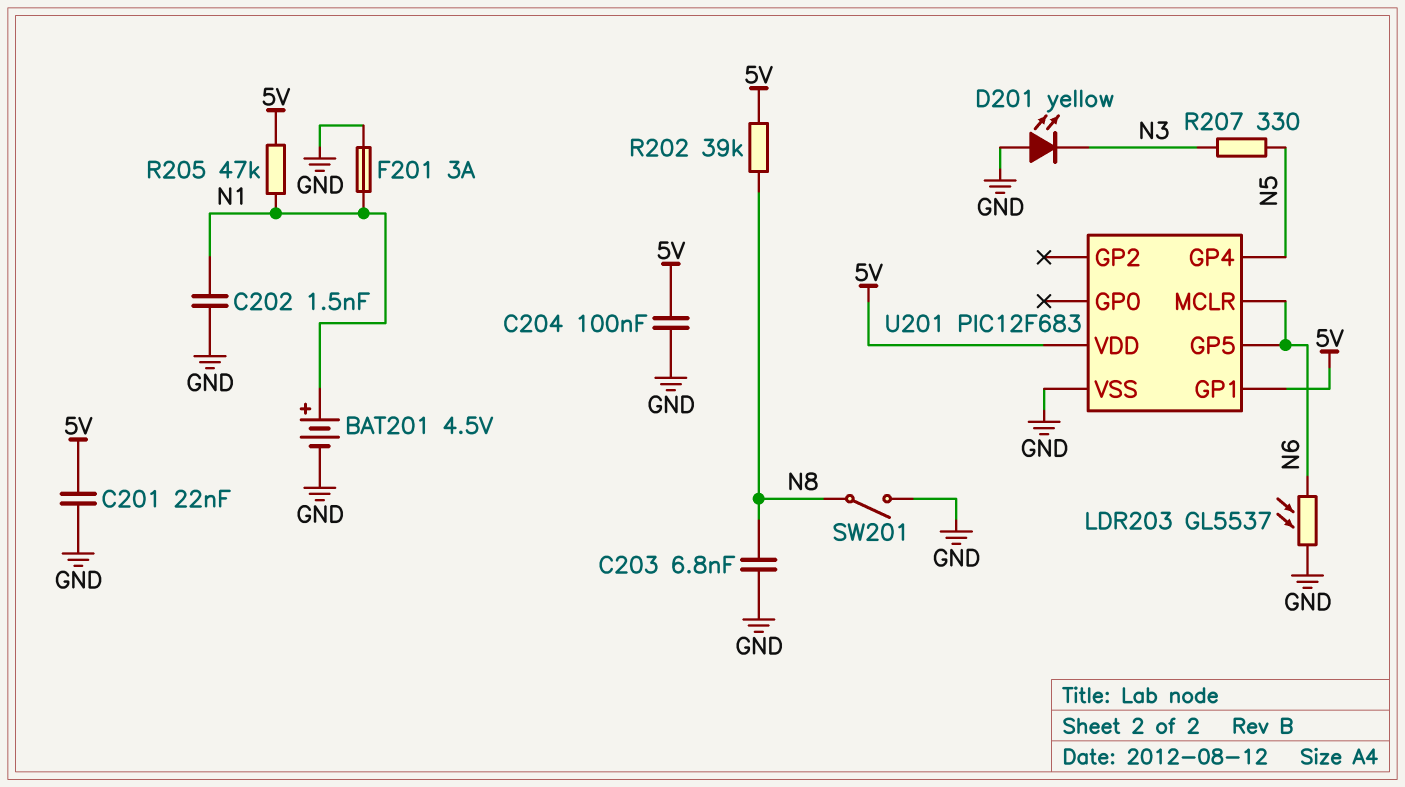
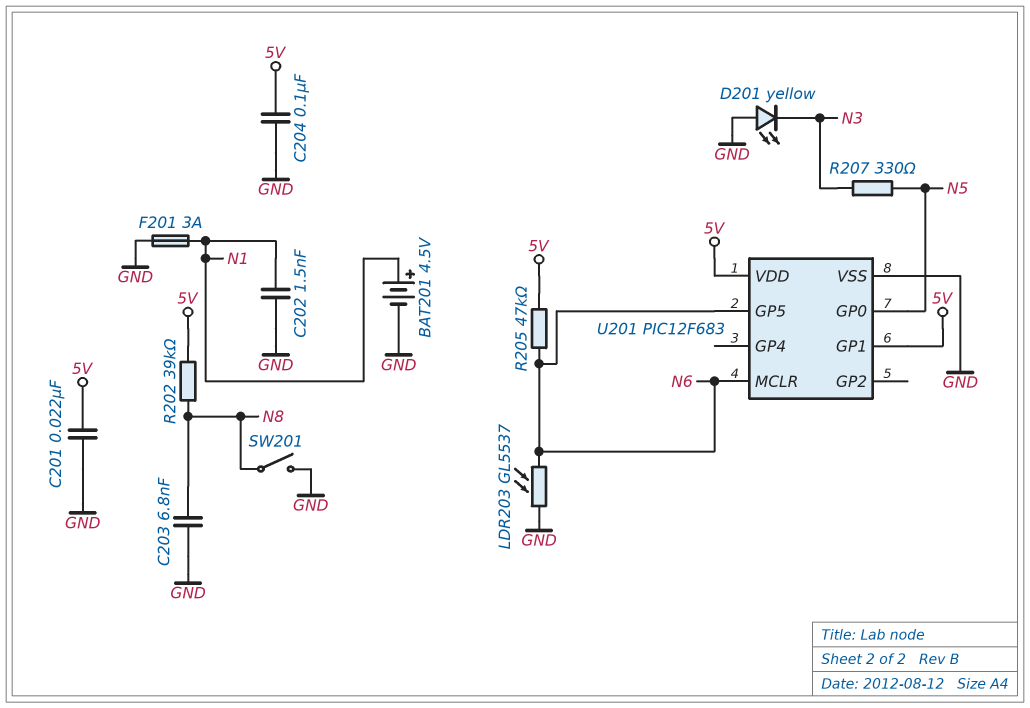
R205: 47k (5V, N1) -> 47k (5V, N6)
U201 pin GP0: none -> N5
U201 pin GP4: N5 -> none

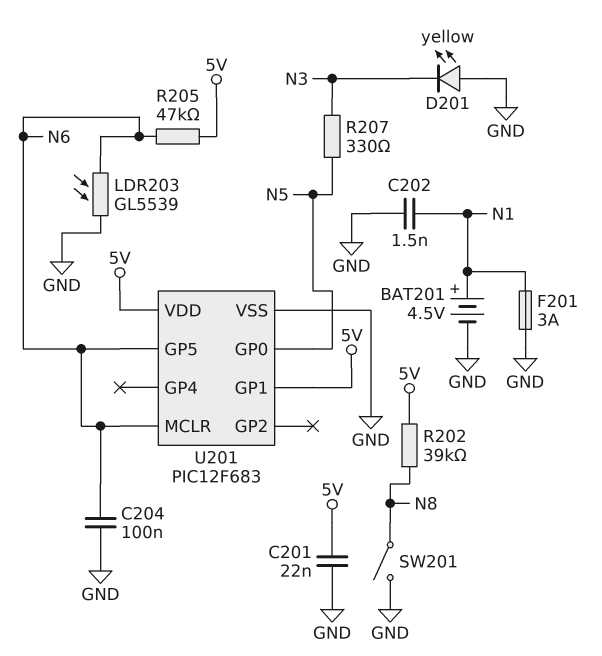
C203: 6.8nF (GND, N8) -> none
C204: 100nF (5V, GND) -> 100nF (GND, N6)
LDR203: GL5537 (GND, N6) -> GL5539 (GND, N6)

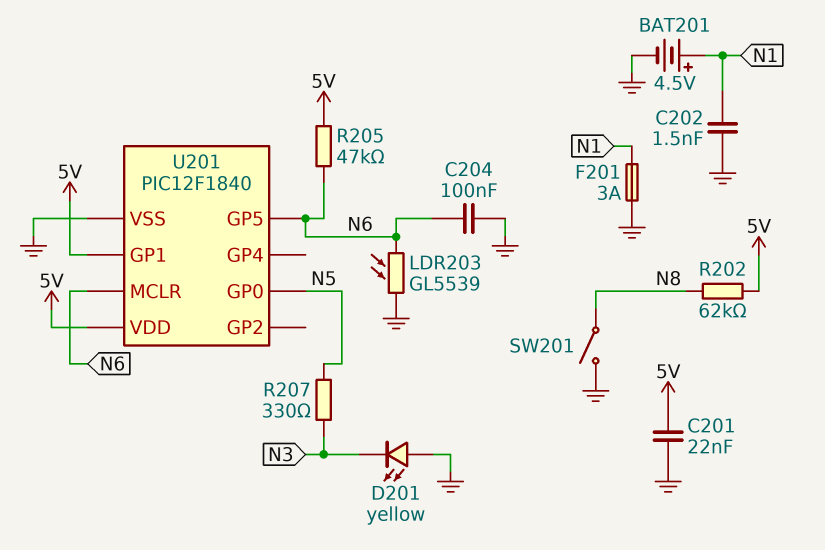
R202: 39k (5V, N8) -> 62k (5V, N8)
U201: PIC12F683 -> PIC12F1840

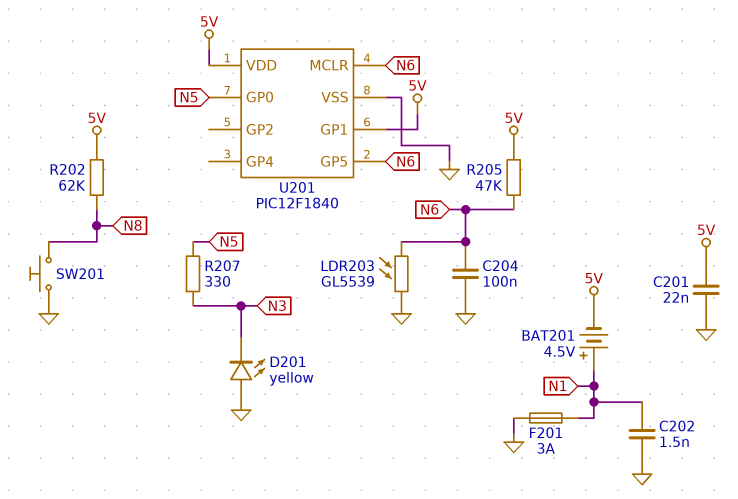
BAT201: 4.5V (plus N1, minus GND) -> 4.5V (plus N1, minus 5V)
SW201: switch (GND, N8) -> button (GND, N8)

